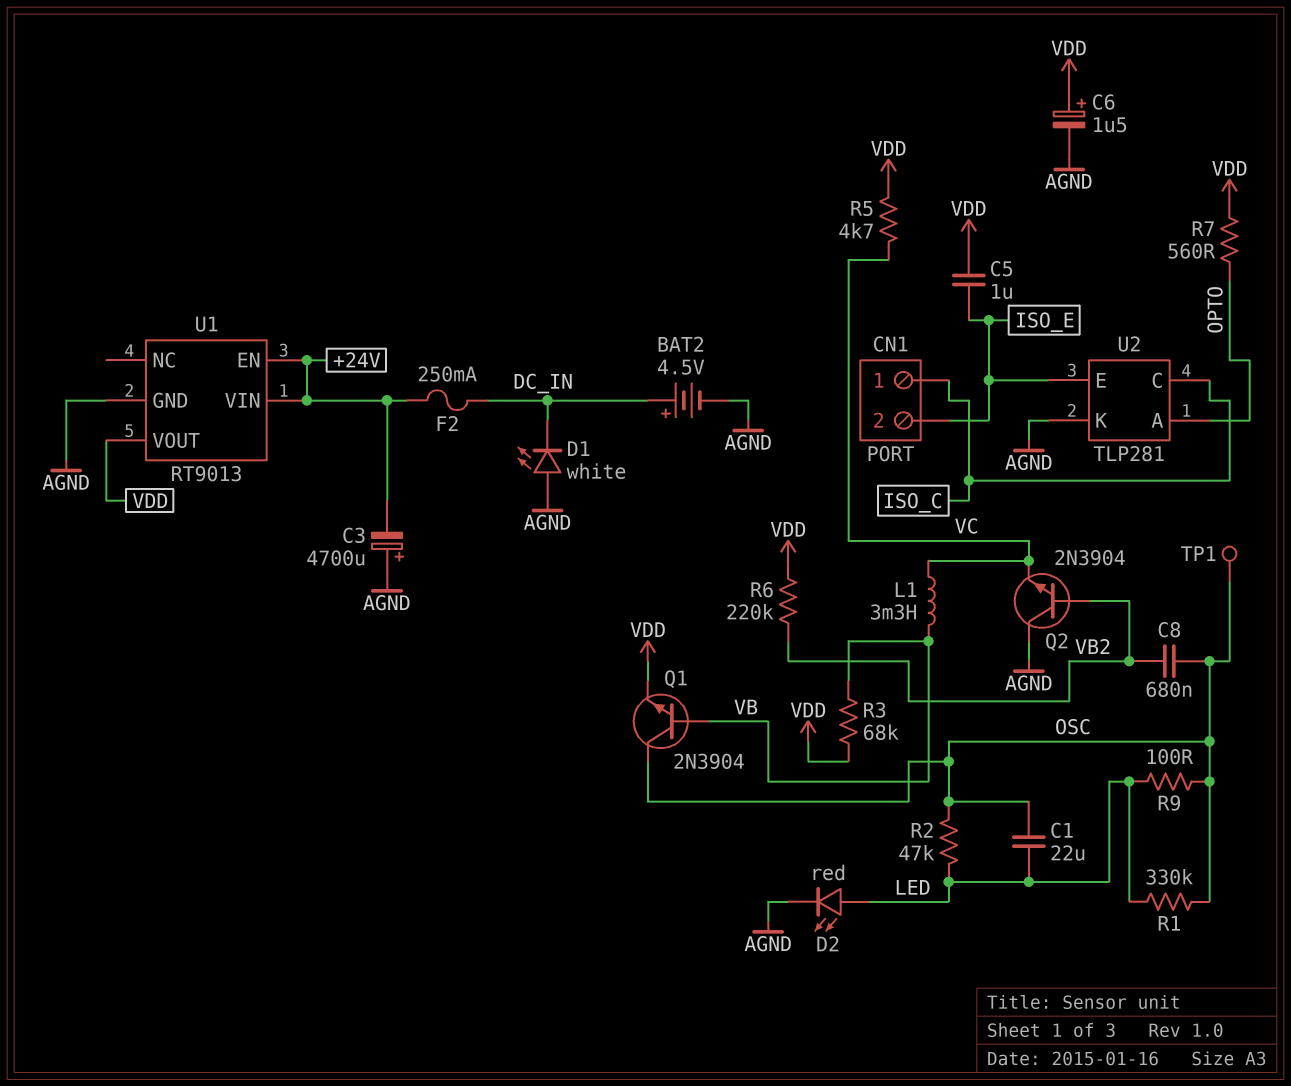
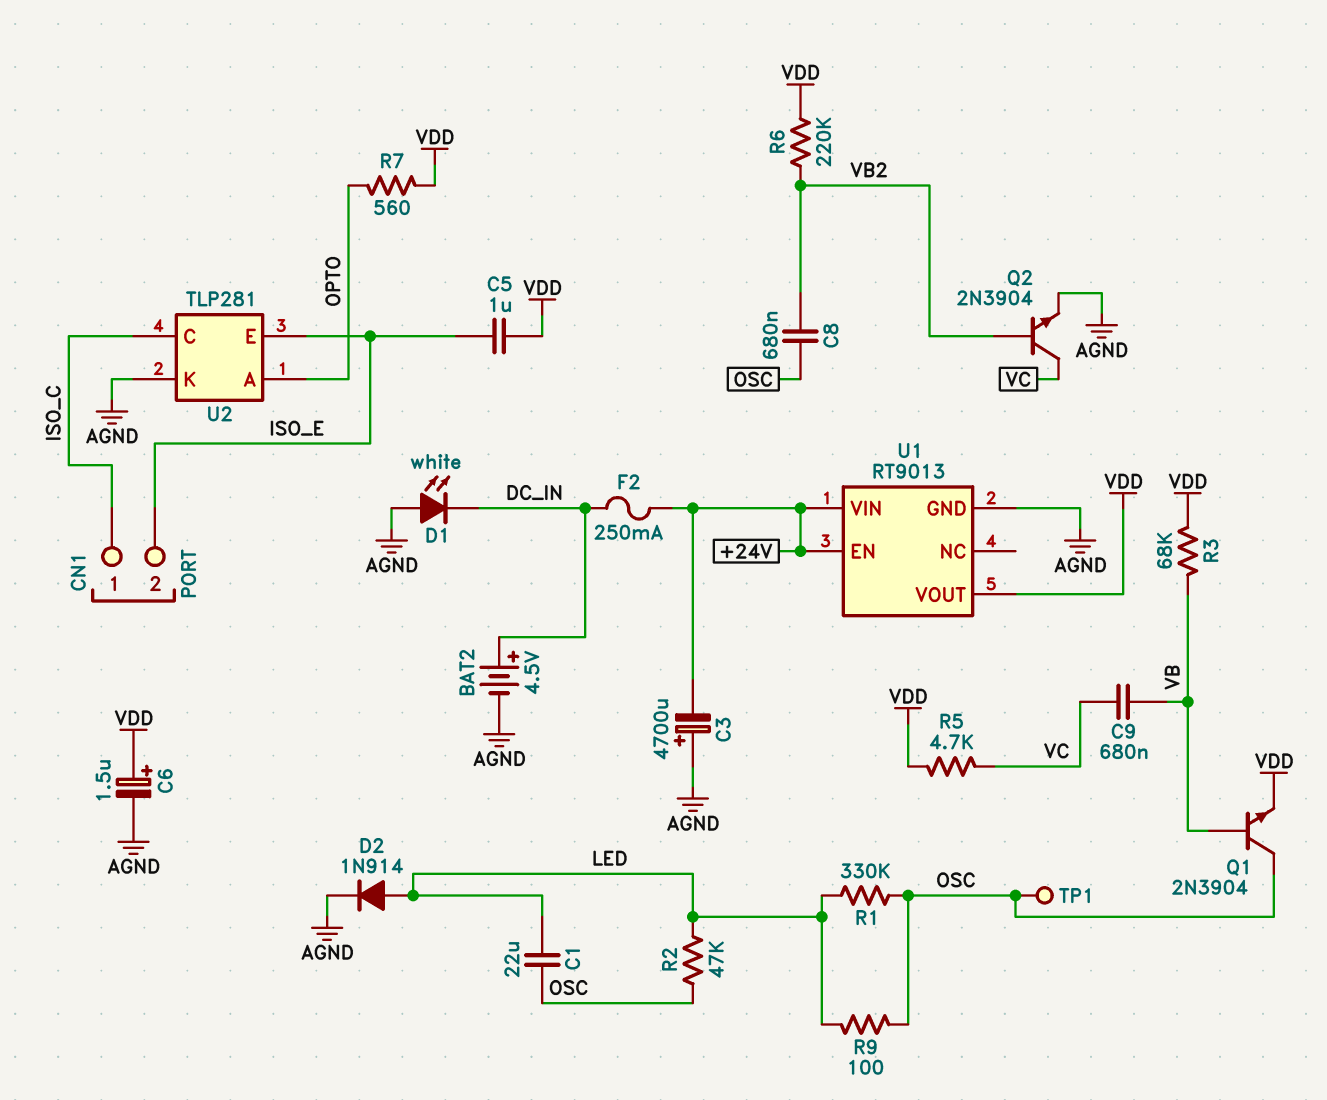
C9: none -> 680nF (VB, VC)
D2: LED red (A LED, K AGND) -> diode 1N914 (A LED, K AGND)
L1: 3.3mH (VB, VC) -> none
Q2: NPN 2N3904 (B VB2, C AGND, E VC) -> NPN 2N3904 (B VB2, C VC, E AGND)

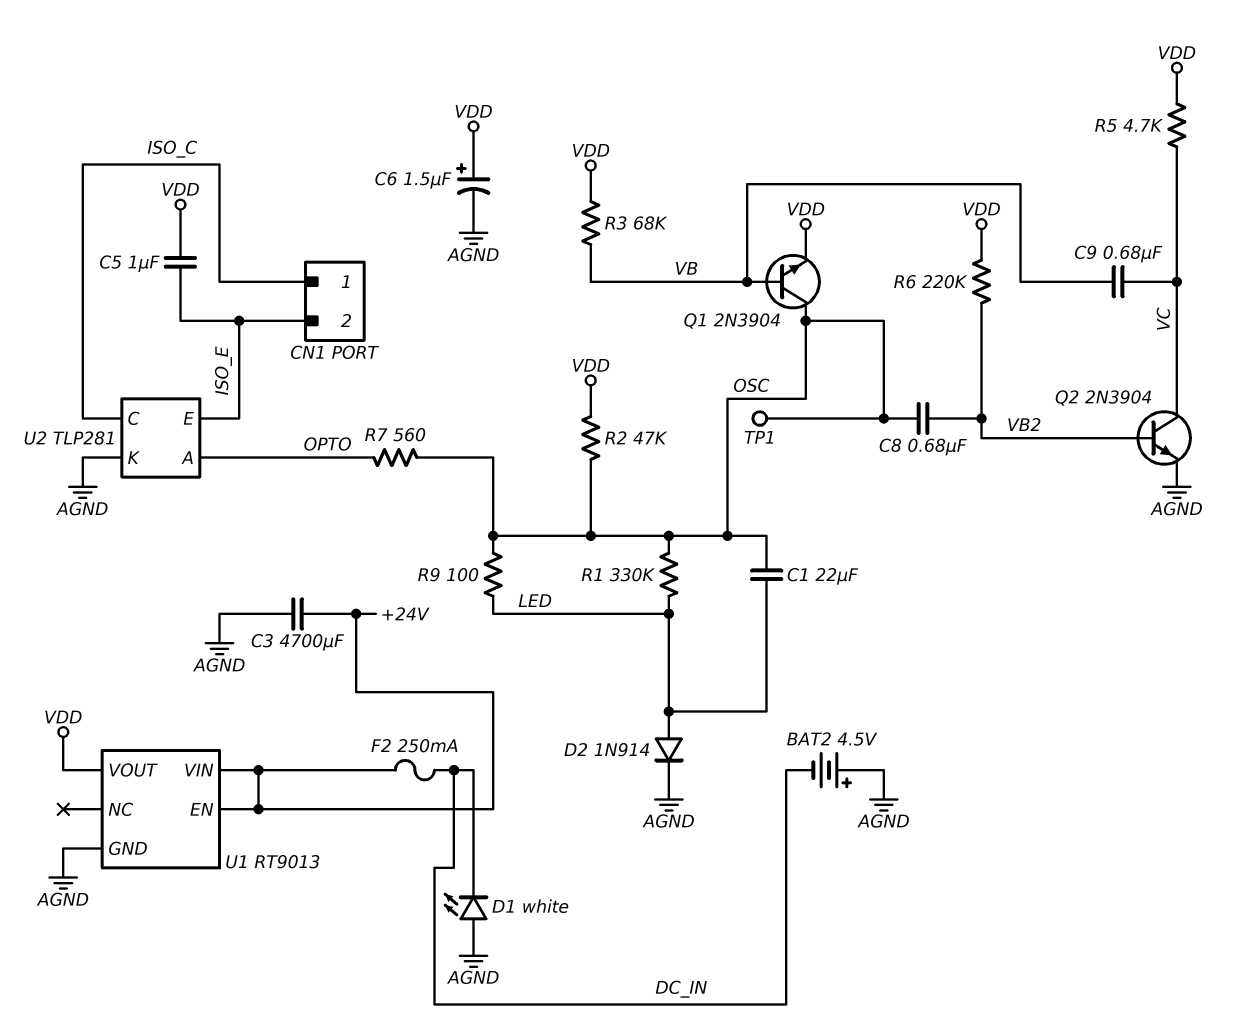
BAT2: 4.5V (plus DC_IN, minus AGND) -> 4.5V (plus AGND, minus DC_IN)
C3: 4700uF (plus AGND, minus +24V) -> 4700uF (+24V, AGND)
R2: 47k (LED, OSC) -> 47k (OSC, VDD)
R7: 560 (OPTO, VDD) -> 560 (OPTO, OSC)

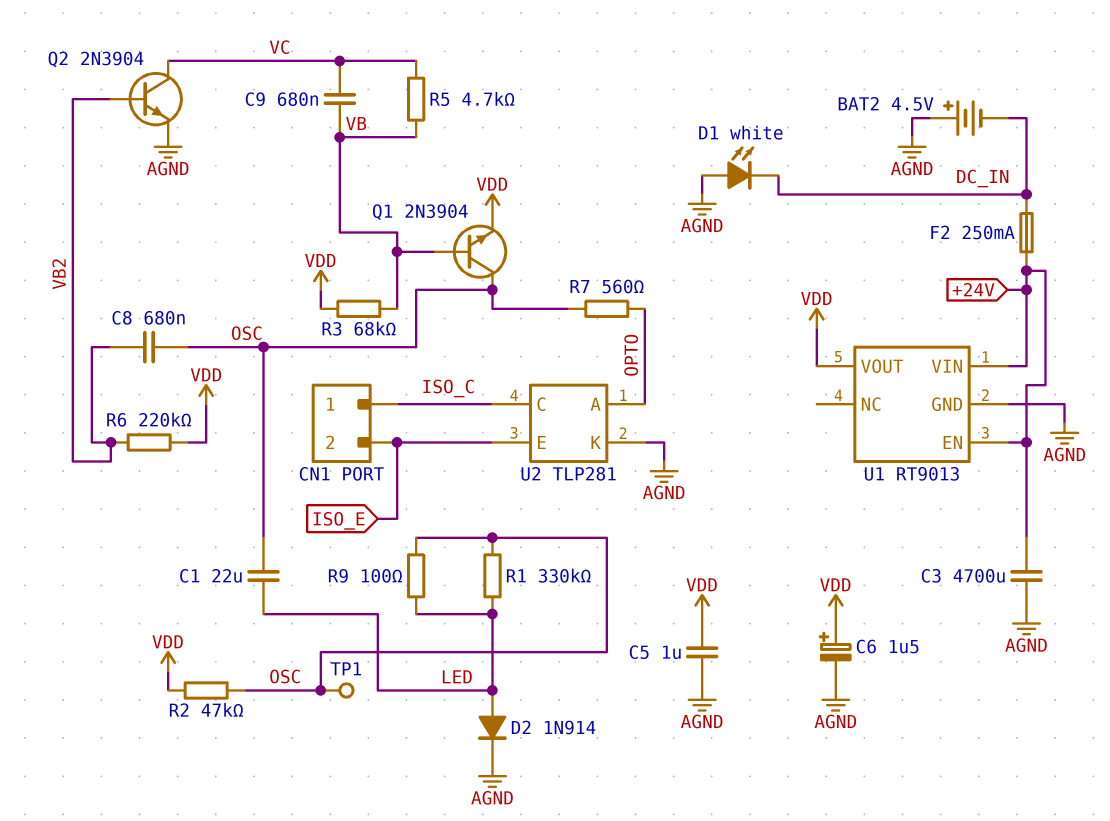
C5: 1uF (ISO_E, VDD) -> 1uF (AGND, VDD)
R5: 4.7k (VC, VDD) -> 4.7k (VB, VC)

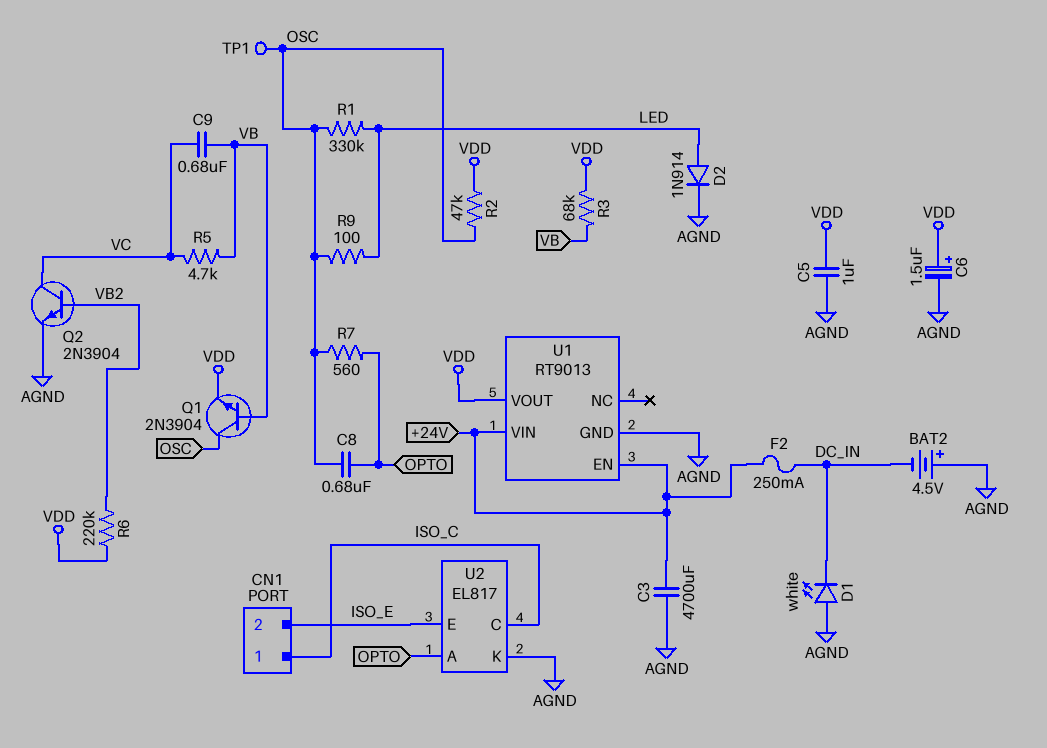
C1: 22uF (LED, OSC) -> none
C8: 680nF (OSC, VB2) -> 680nF (OPTO, OSC)
U2: TLP281 -> EL817

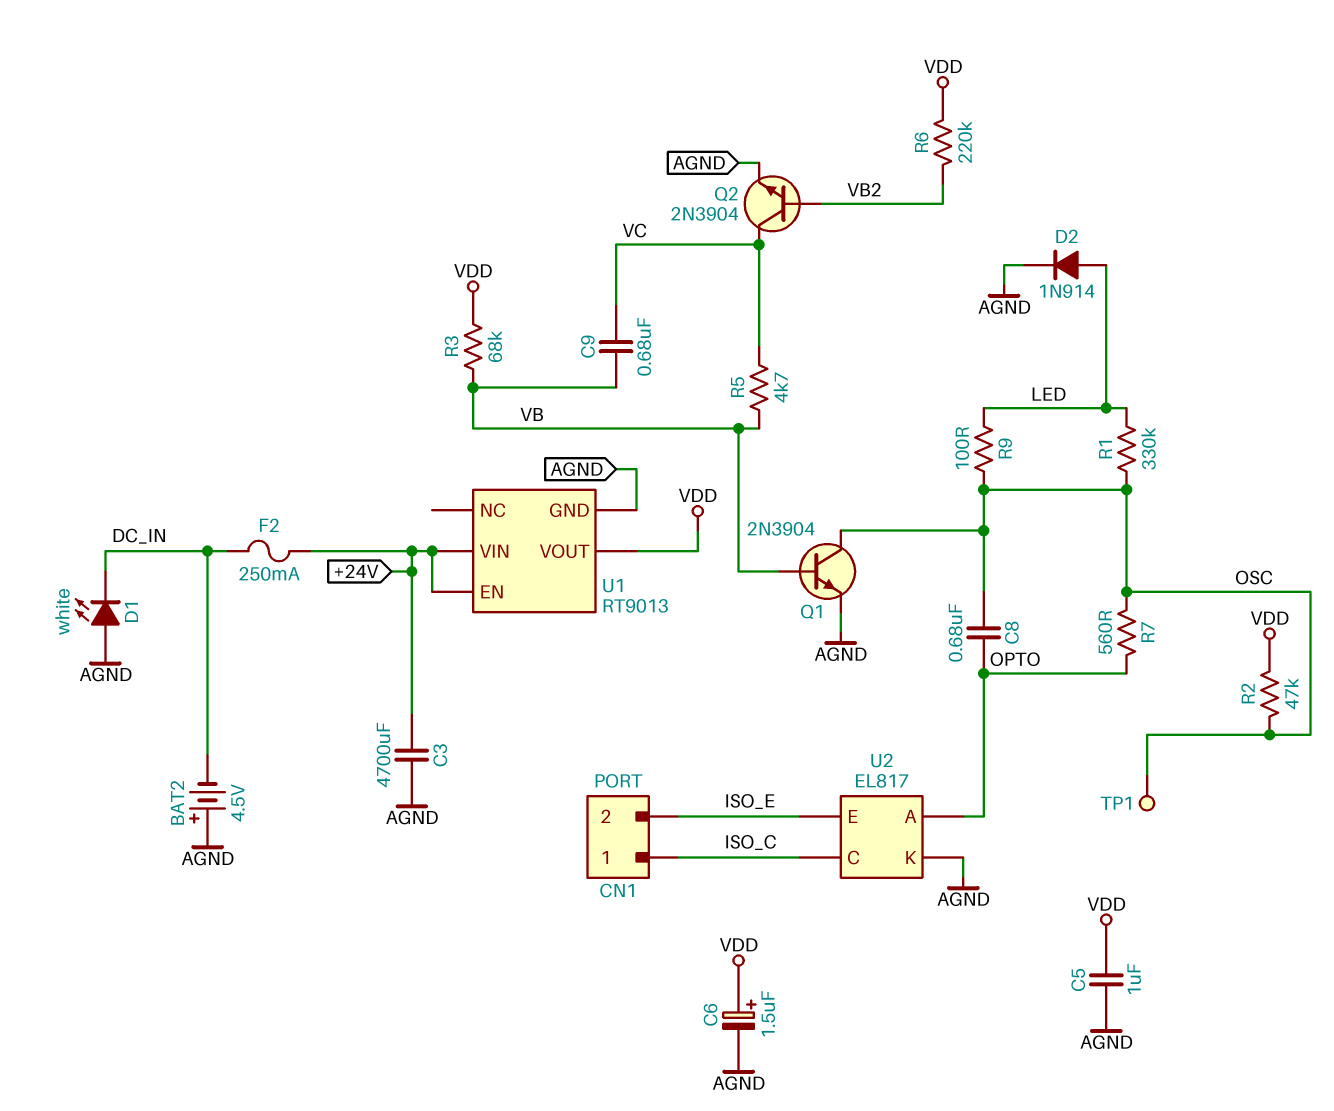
Q1: NPN 2N3904 (B VB, C OSC, E VDD) -> NPN 2N3904 (B VB, C OSC, E AGND)

